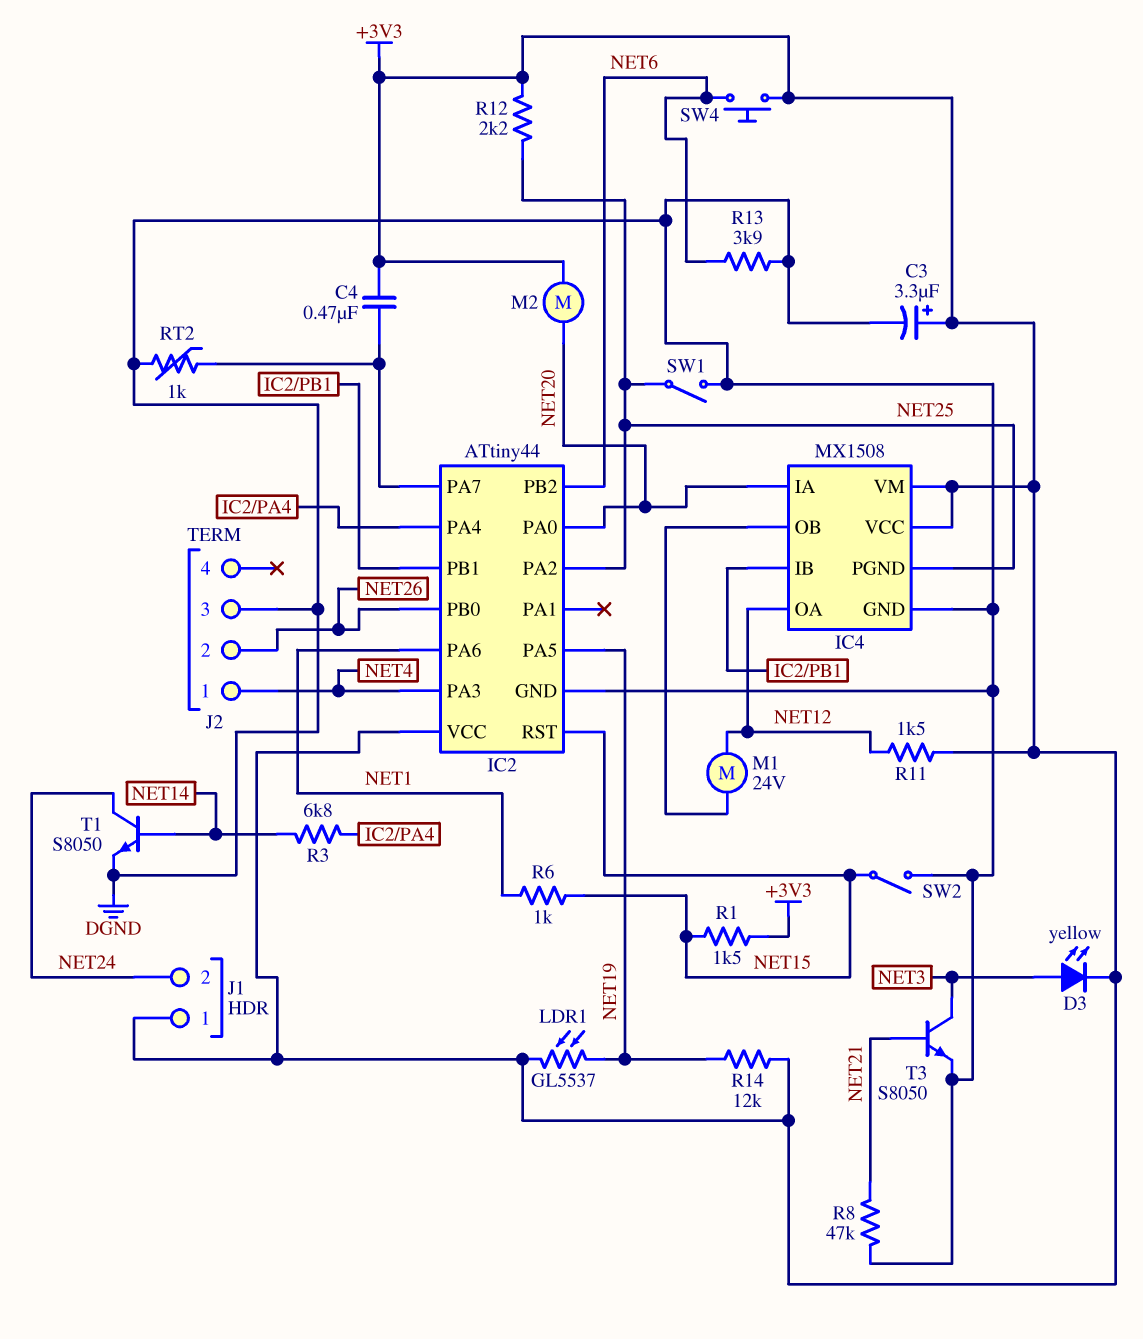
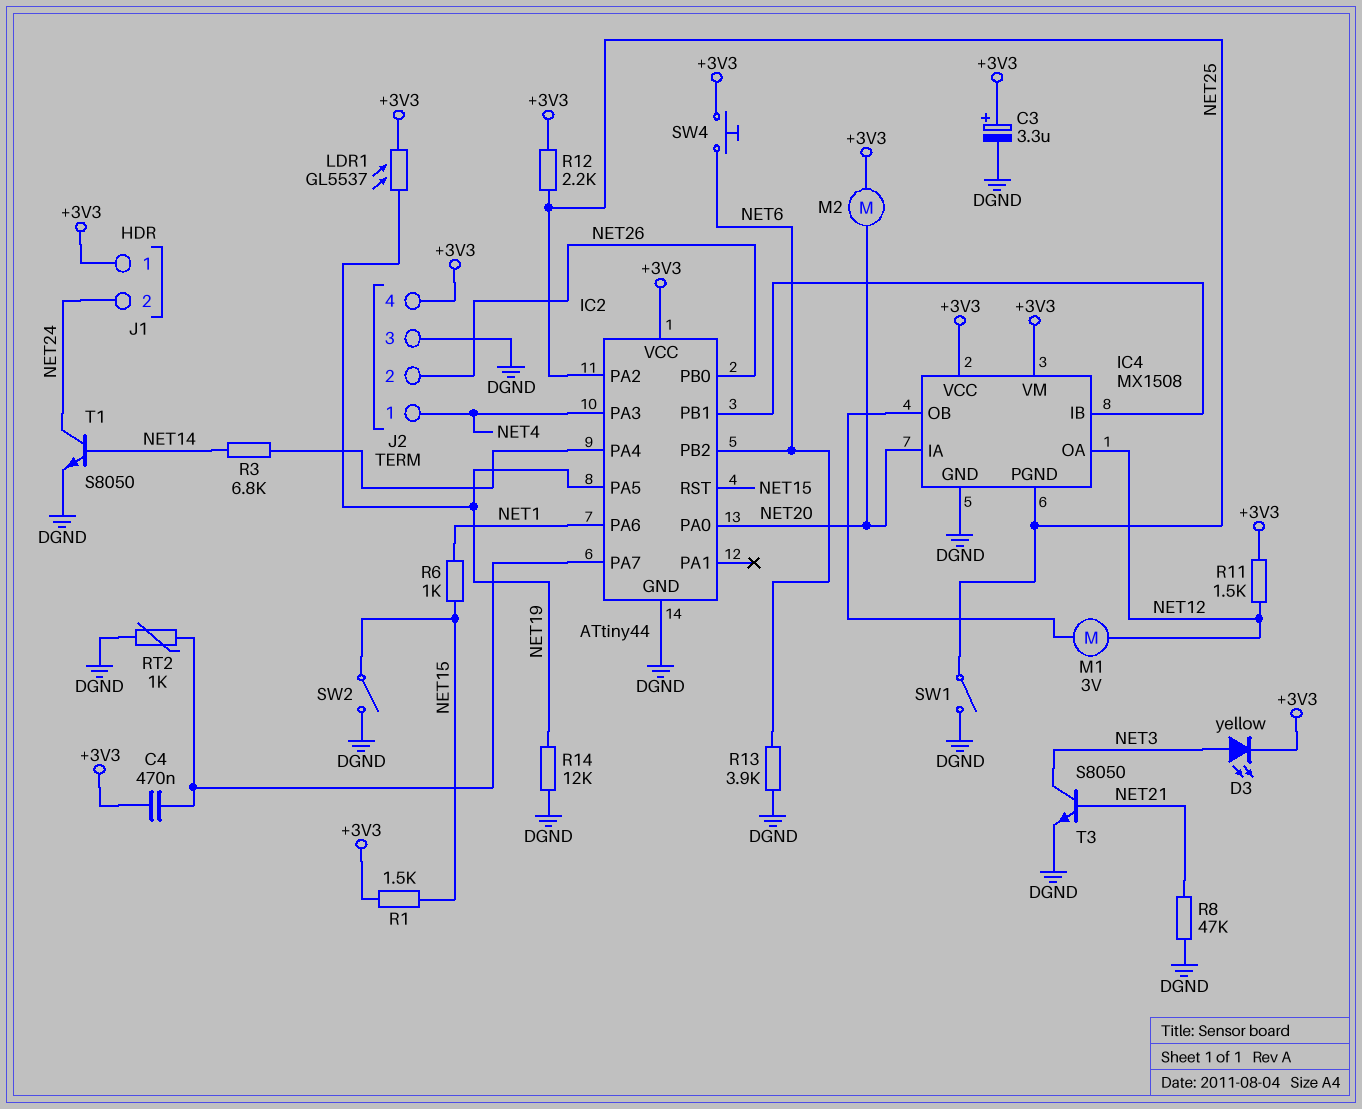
J2 pin 4: none -> +3V3
M1: motor 24V (IC4/OB, NET12) -> motor 3V (IC4/OB, NET12)
R14: 12k (+3V3, NET19) -> 12k (DGND, NET19)

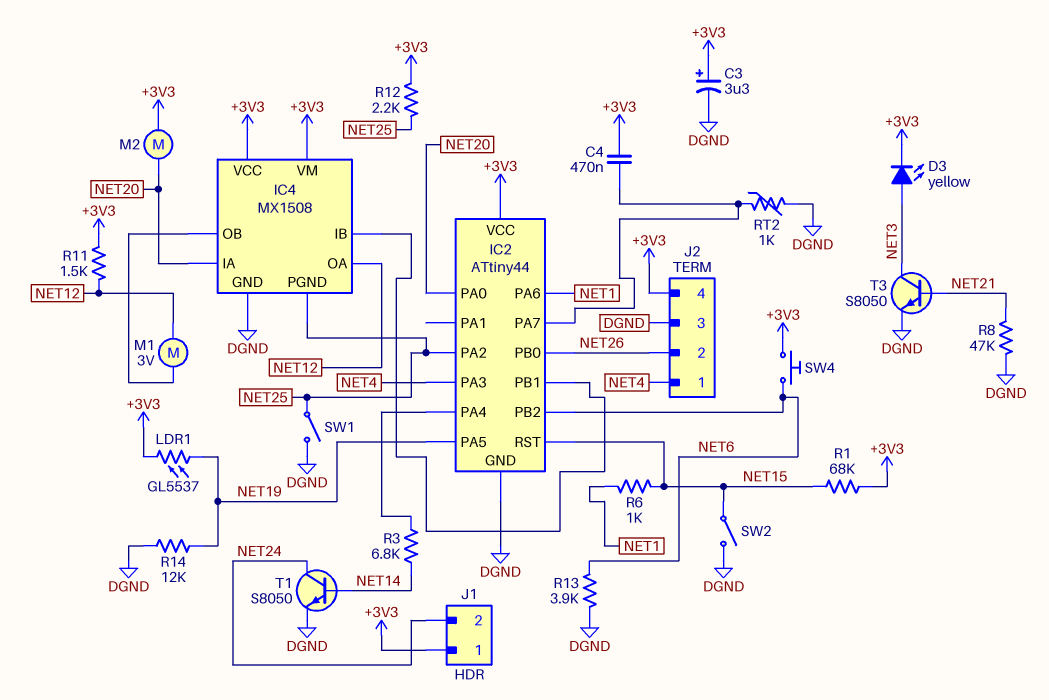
R1: 1.5k (+3V3, NET15) -> 68k (+3V3, NET15)

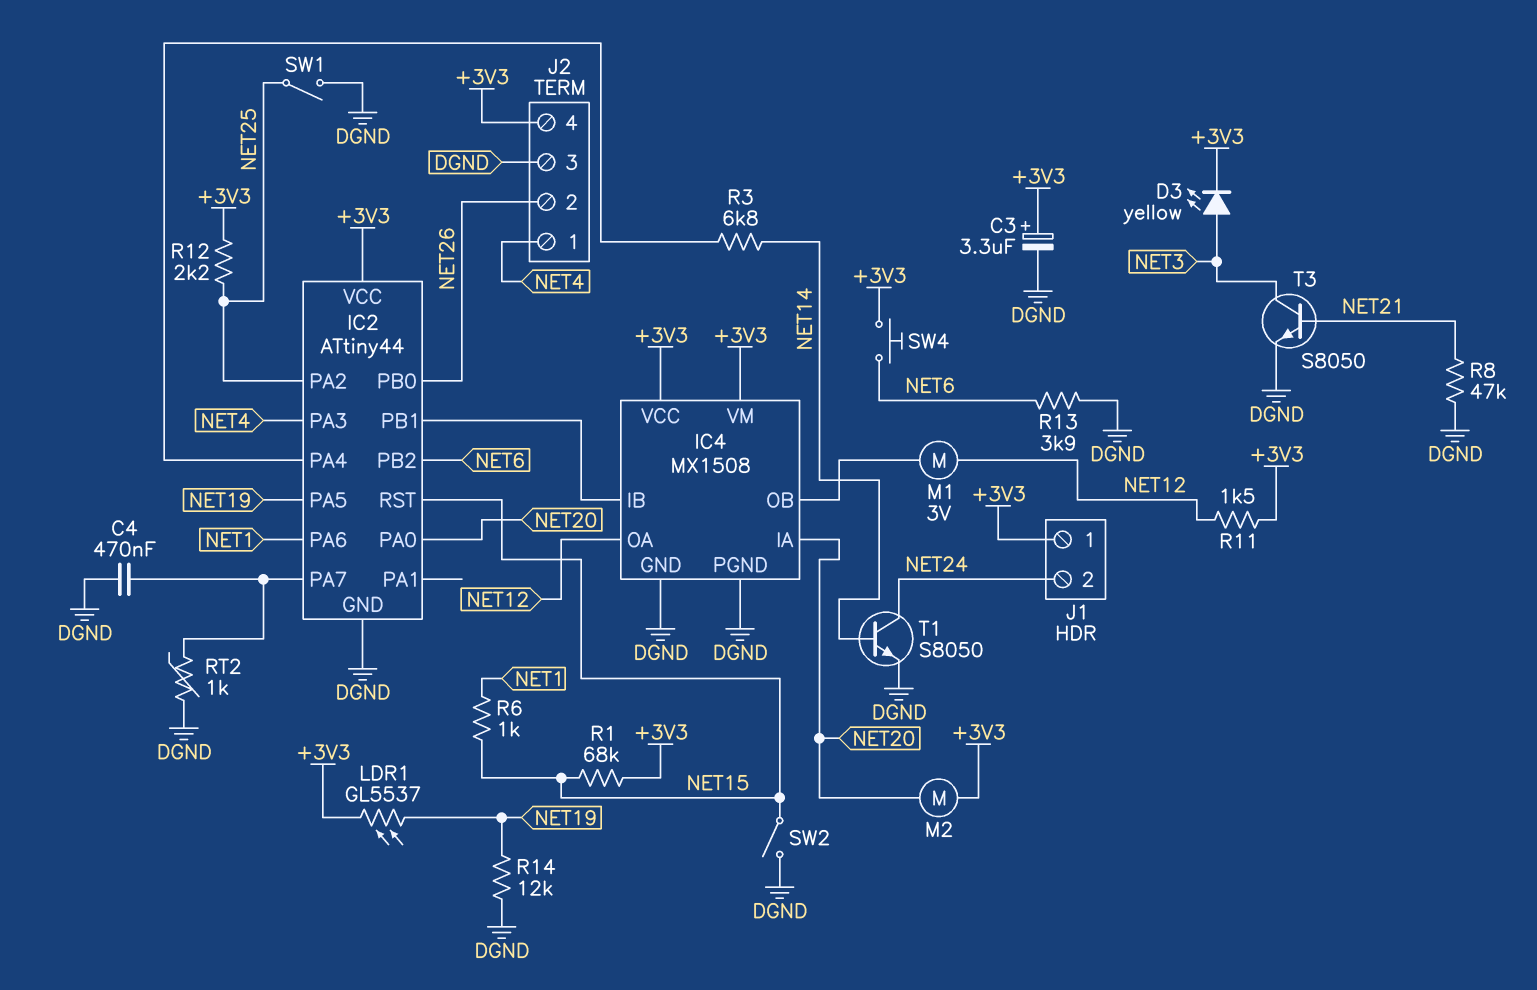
C4: 470nF (+3V3, IC2/PA7) -> 470nF (DGND, IC2/PA7)
IC4 pin PGND: NET25 -> DGND

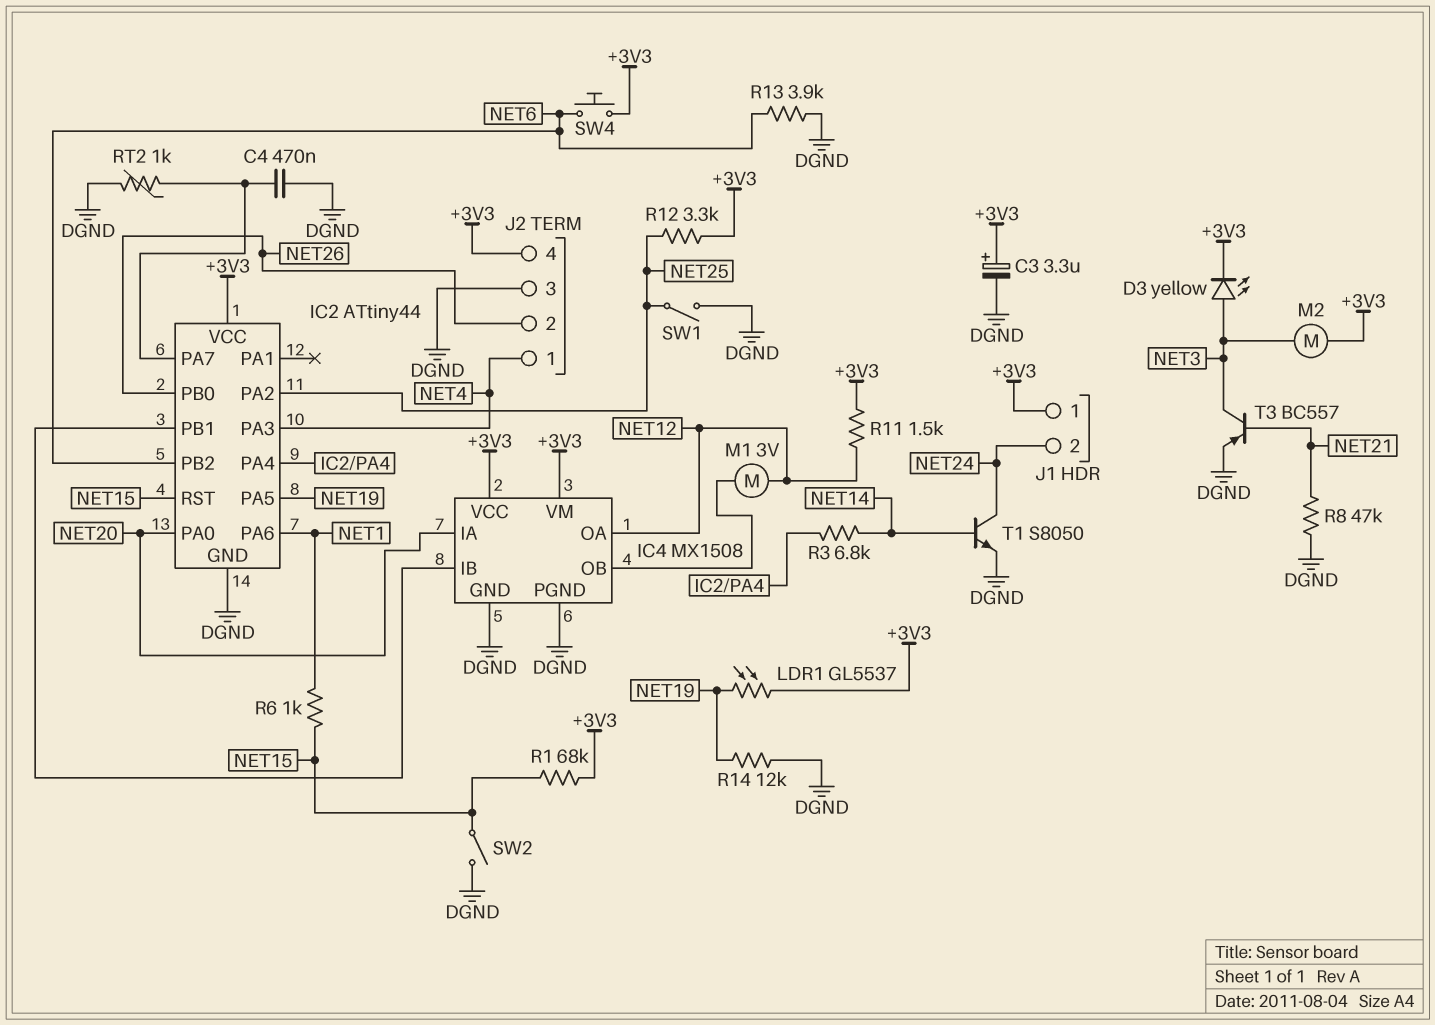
M2: motor (+3V3, NET20) -> motor (+3V3, NET3)
R12: 2.2k (+3V3, NET25) -> 3.3k (+3V3, NET25)
T3: NPN S8050 (B NET21, C NET3, E DGND) -> PNP BC557 (B NET21, C NET3, E DGND)

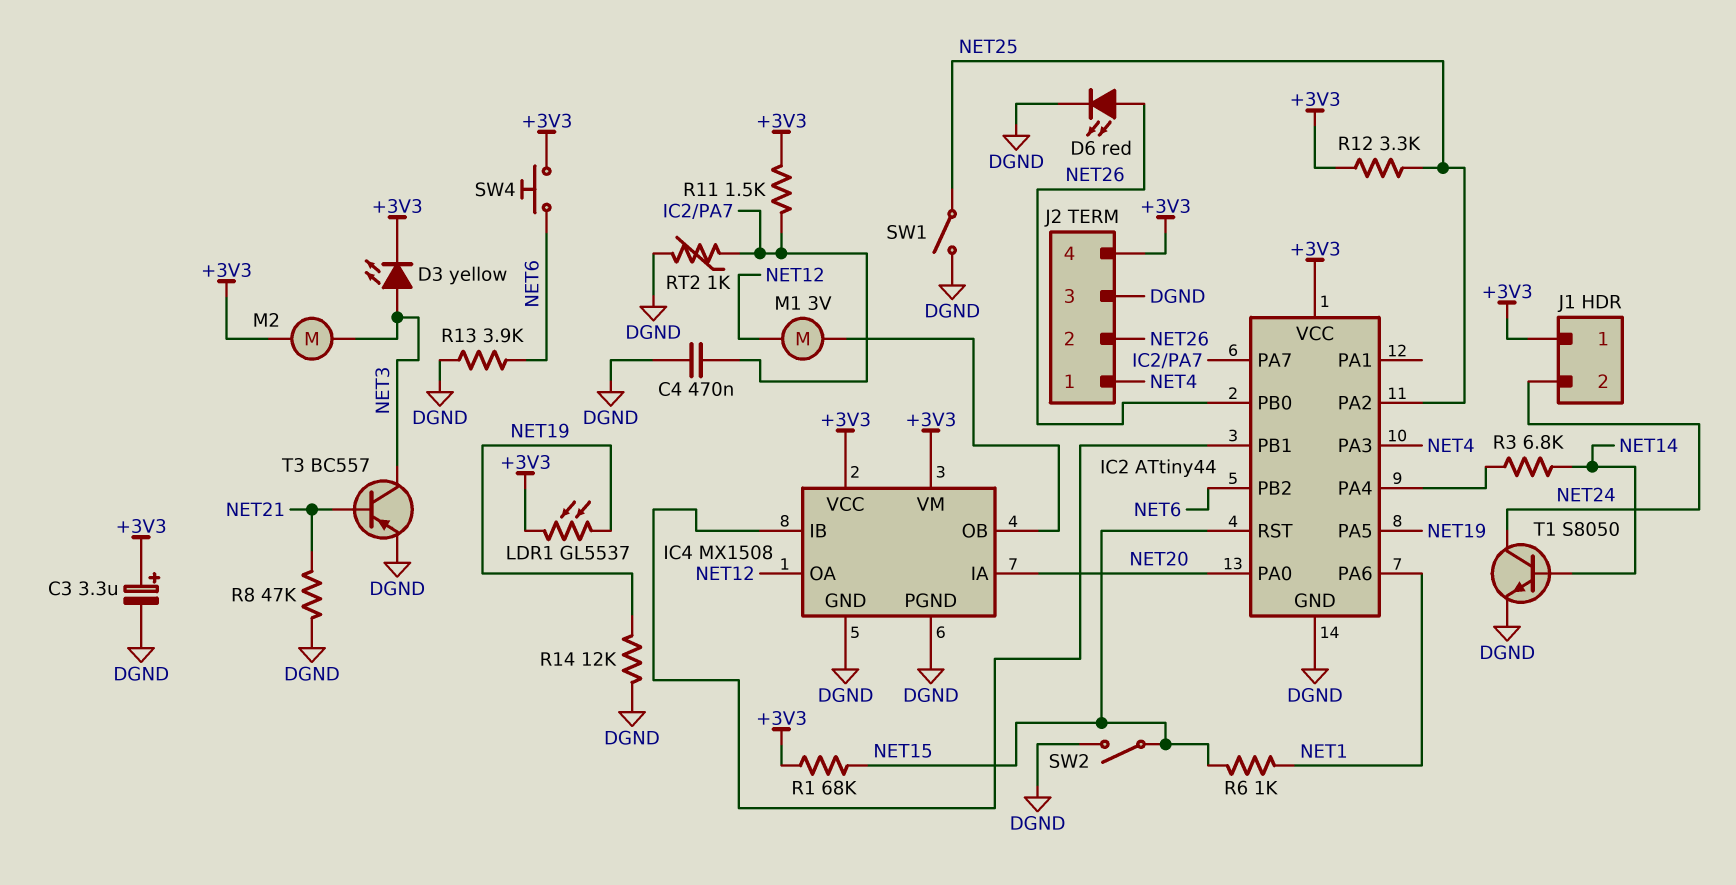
D6: none -> LED red (A NET26, K DGND)
R11: 1.5k (+3V3, NET12) -> 1.5k (+3V3, IC2/PA7)

